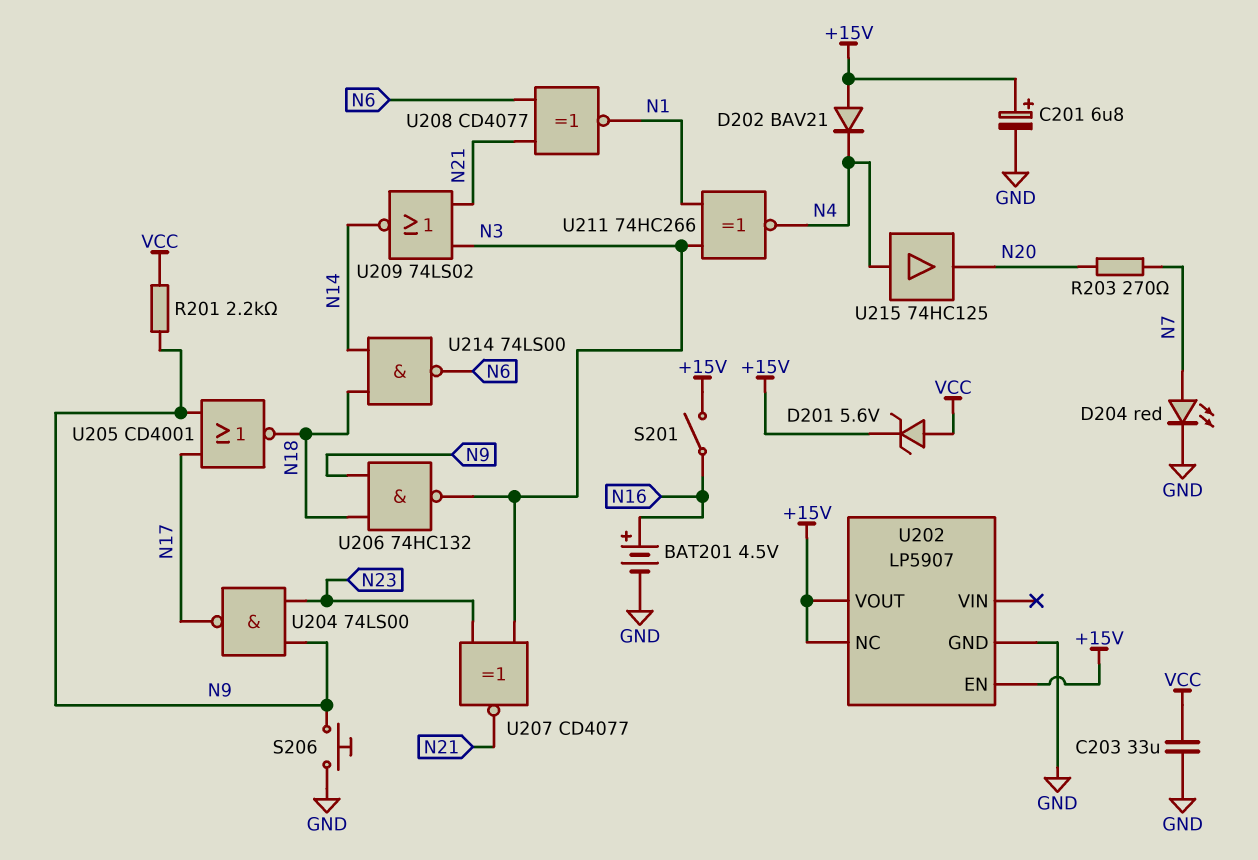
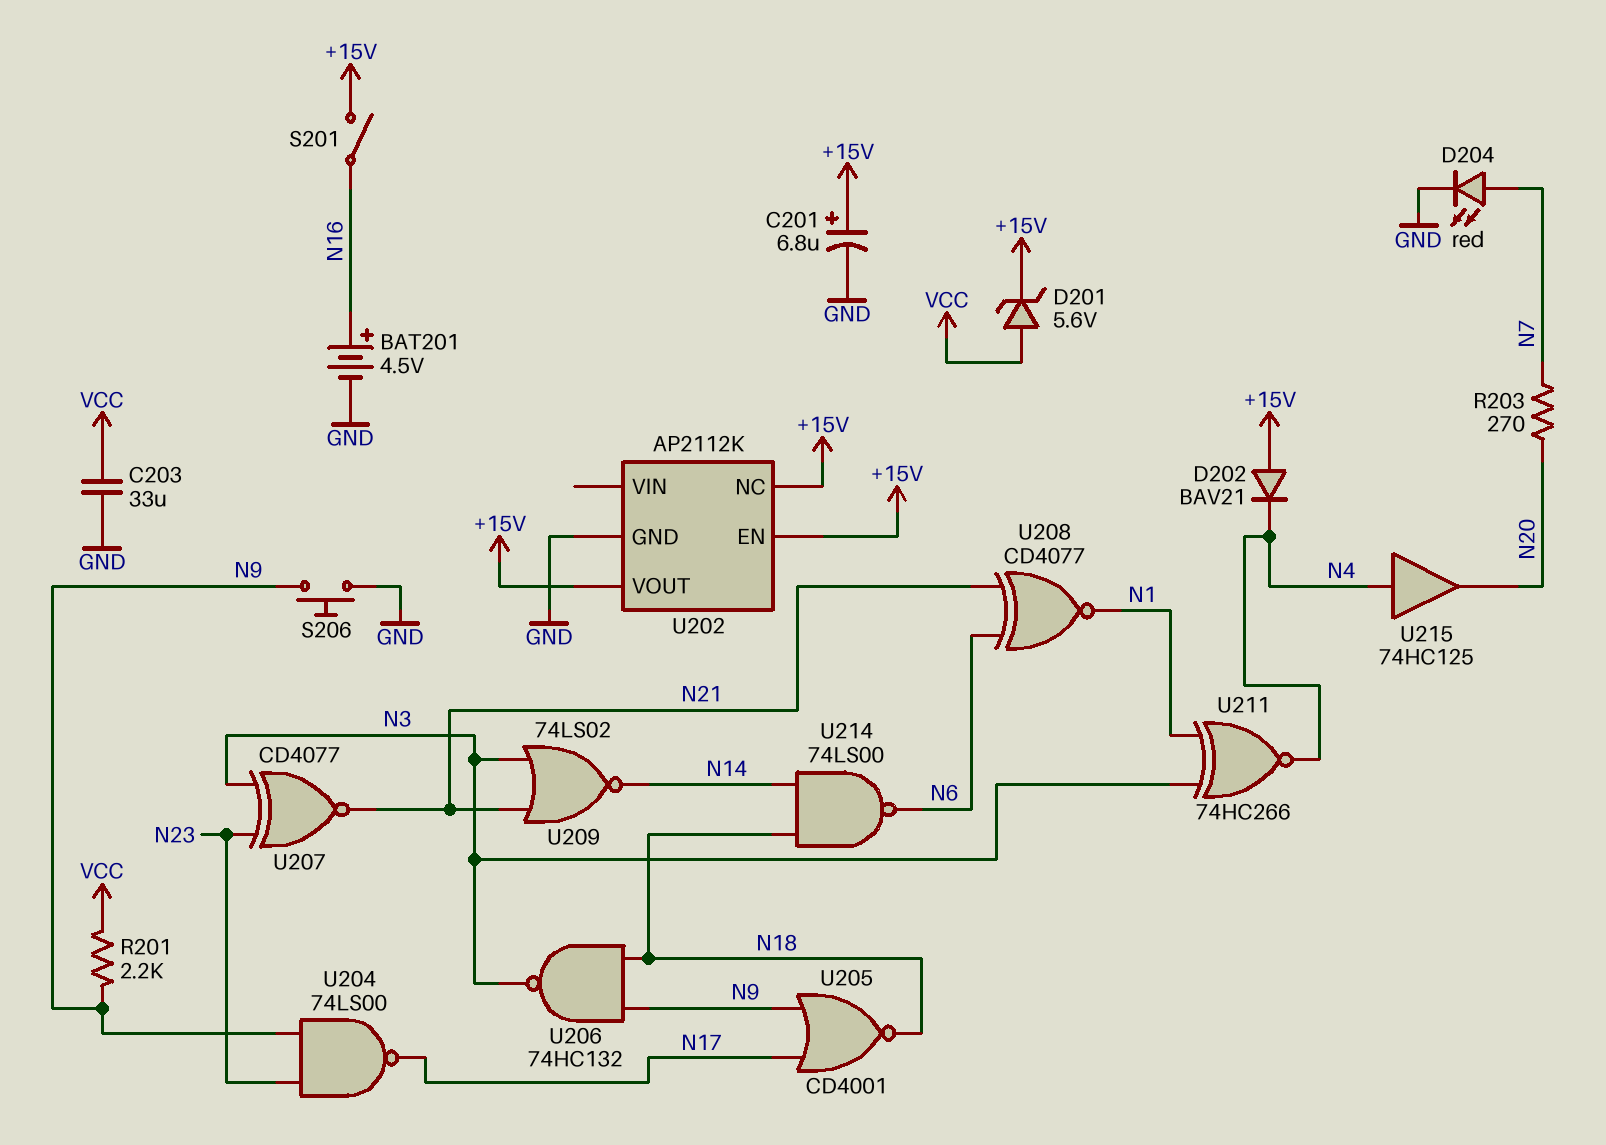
U202: LP5907 -> AP2112K

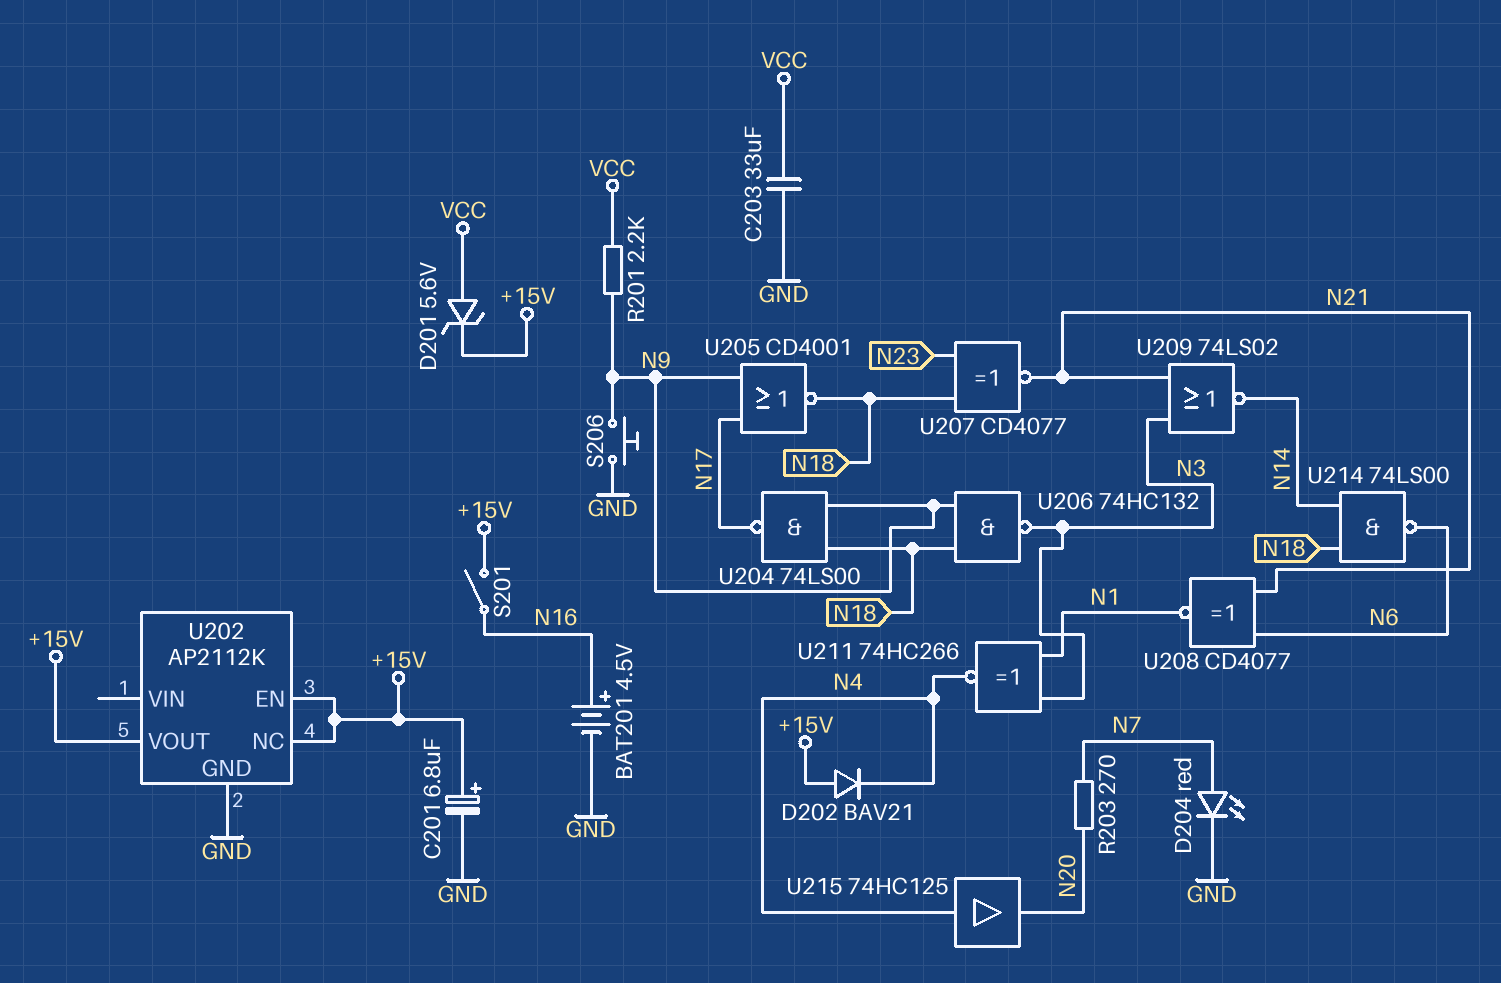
U204: NAND 74LS00 (in N9, in N23, out N17) -> NAND 74LS00 (in N9, in N18, out N17)
U207: XNOR CD4077 (in N3, in N23, out N21) -> XNOR CD4077 (in N18, in N23, out N21)

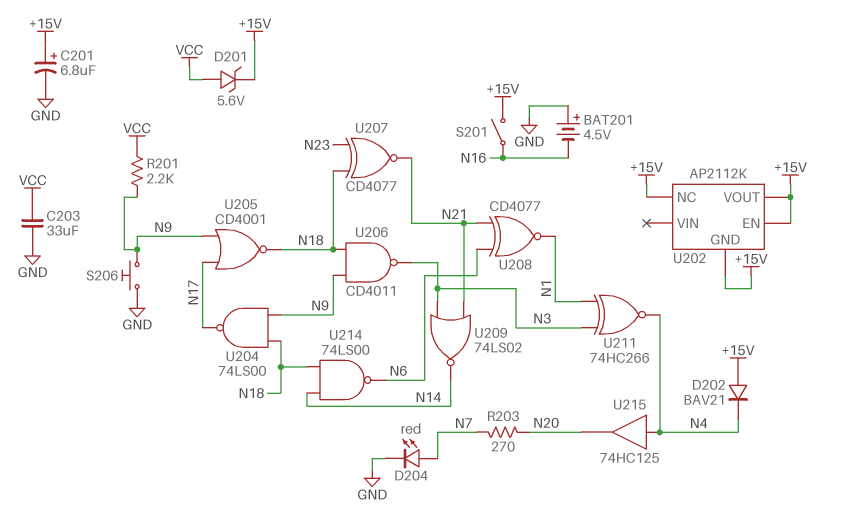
BAT201: 4.5V (plus N16, minus GND) -> 4.5V (plus GND, minus N16)
U202 pin GND: GND -> +15V
U206: NAND 74HC132 (in N9, in N18, out N3) -> NAND CD4011 (in N9, in N18, out N3)

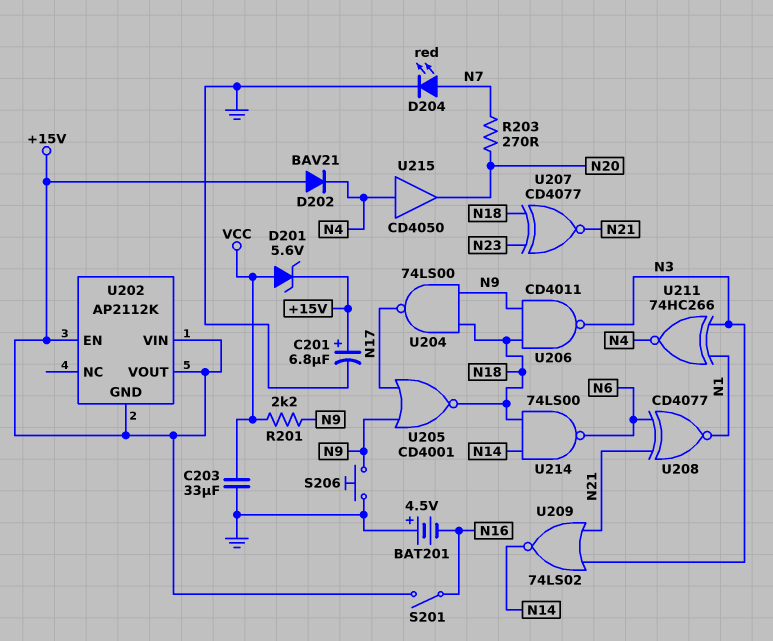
U202 pin NC: +15V -> none
U202 pin VIN: none -> +15V
U215: buffer 74HC125 (in N4, out N20) -> buffer CD4050 (in N4, out N20)

